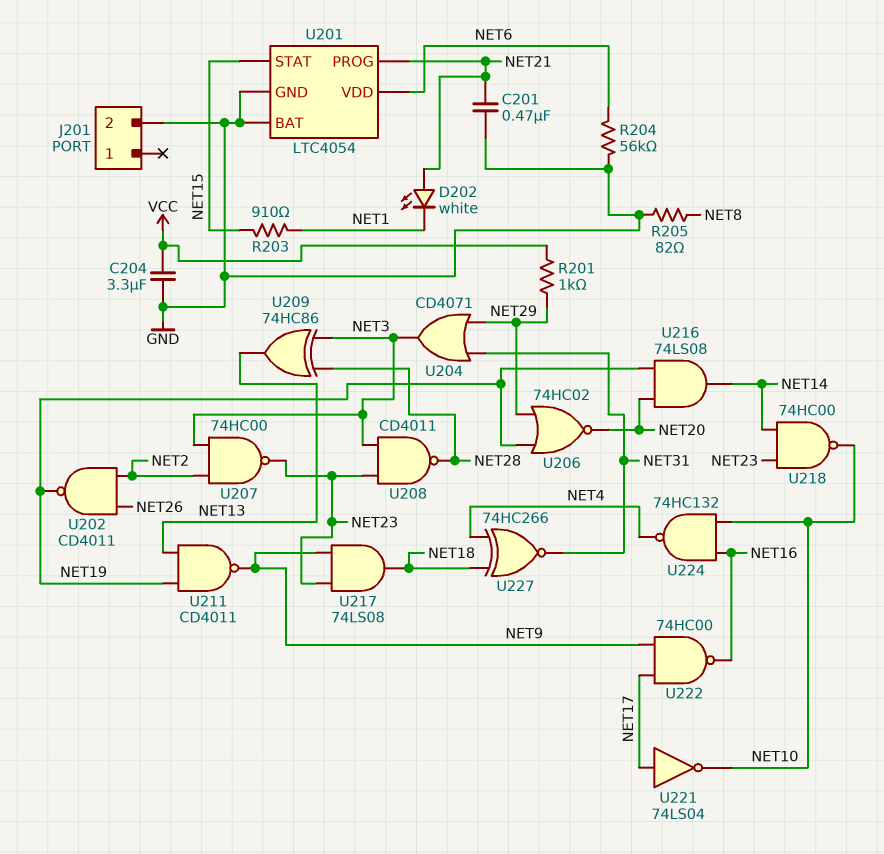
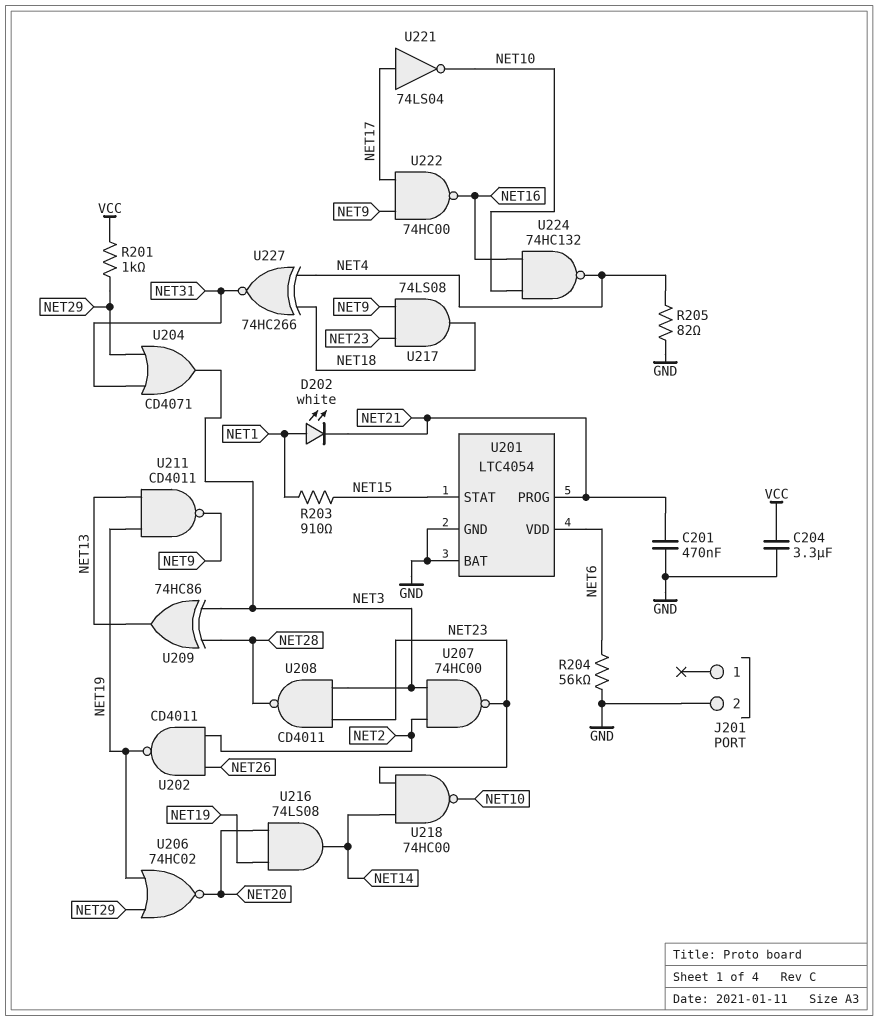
D202: LED white (A NET21, K NET1) -> LED white (A NET1, K NET21)
R205: 82 (GND, NET8) -> 82 (GND, NET4)

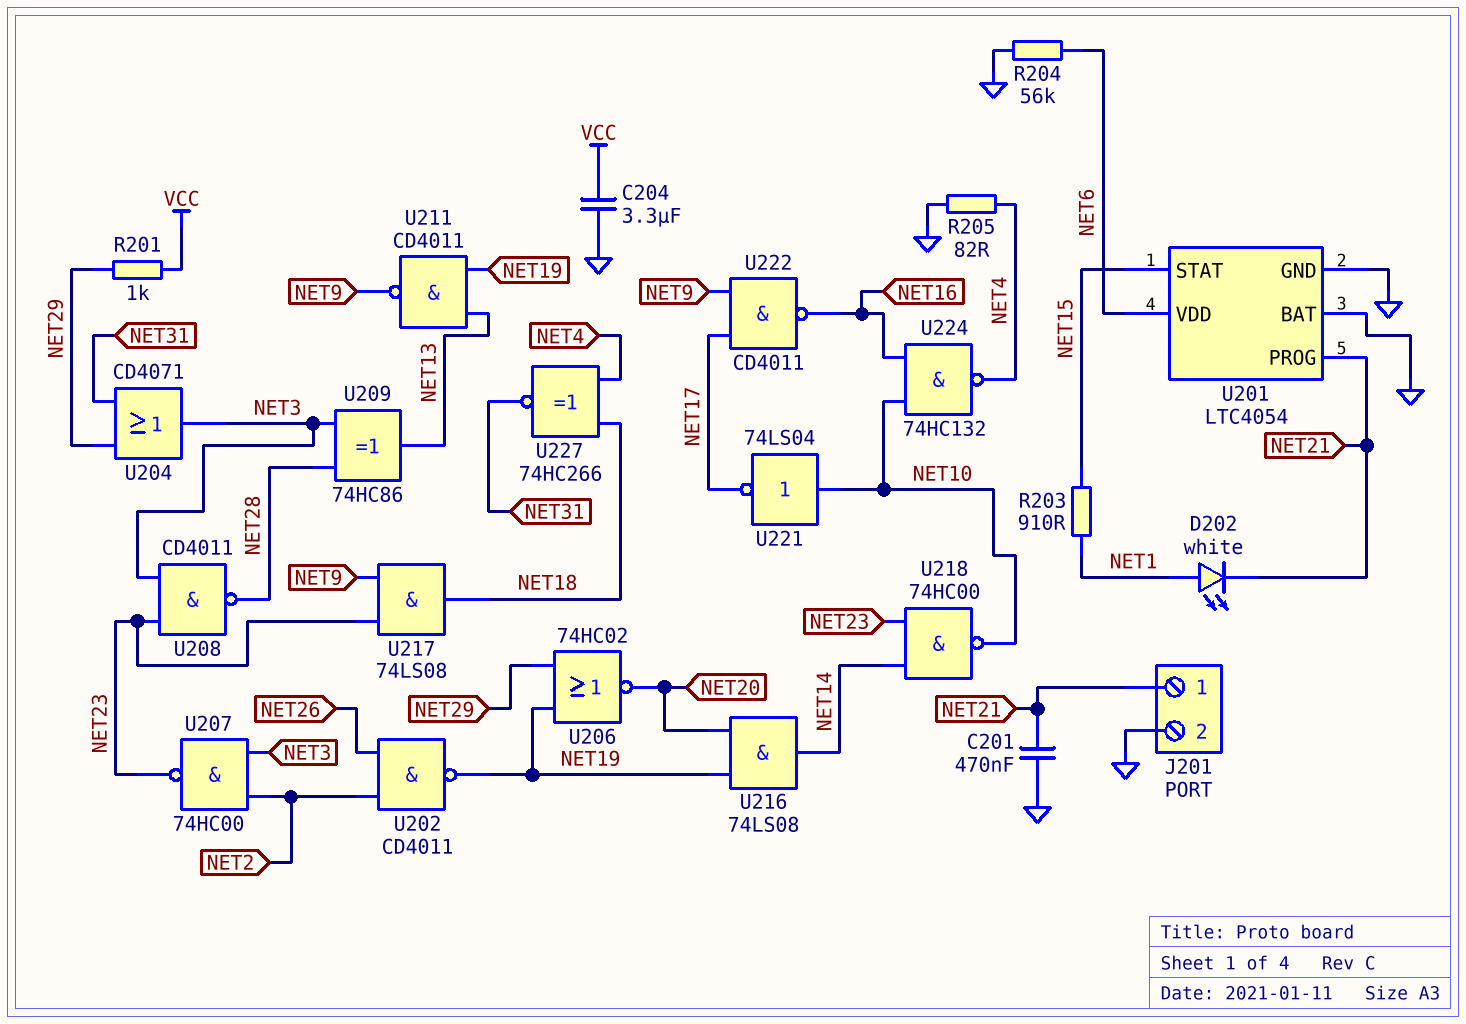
J201 pin 1: none -> NET21
U221: NOT 74LS04 (in NET17, out NET10) -> NOT 74LS04 (in NET10, out NET17)
U222: NAND 74HC00 (in NET9, in NET17, out NET16) -> NAND CD4011 (in NET9, in NET17, out NET16)

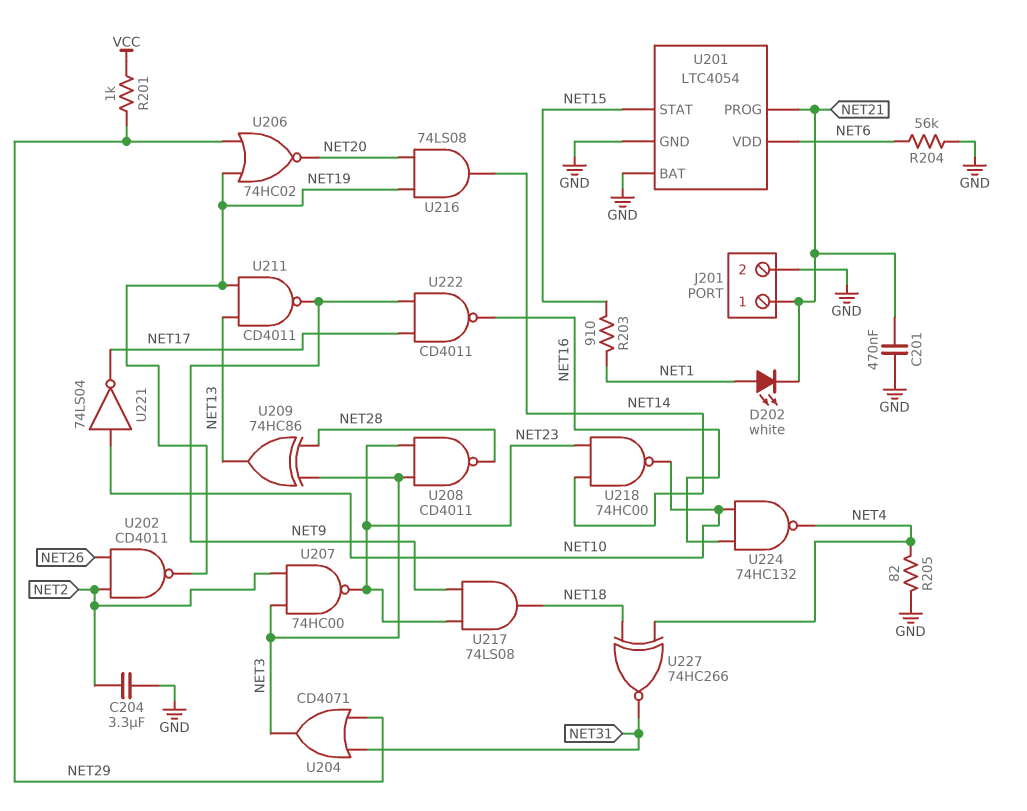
C204: 3.3uF (GND, VCC) -> 3.3uF (GND, NET2)

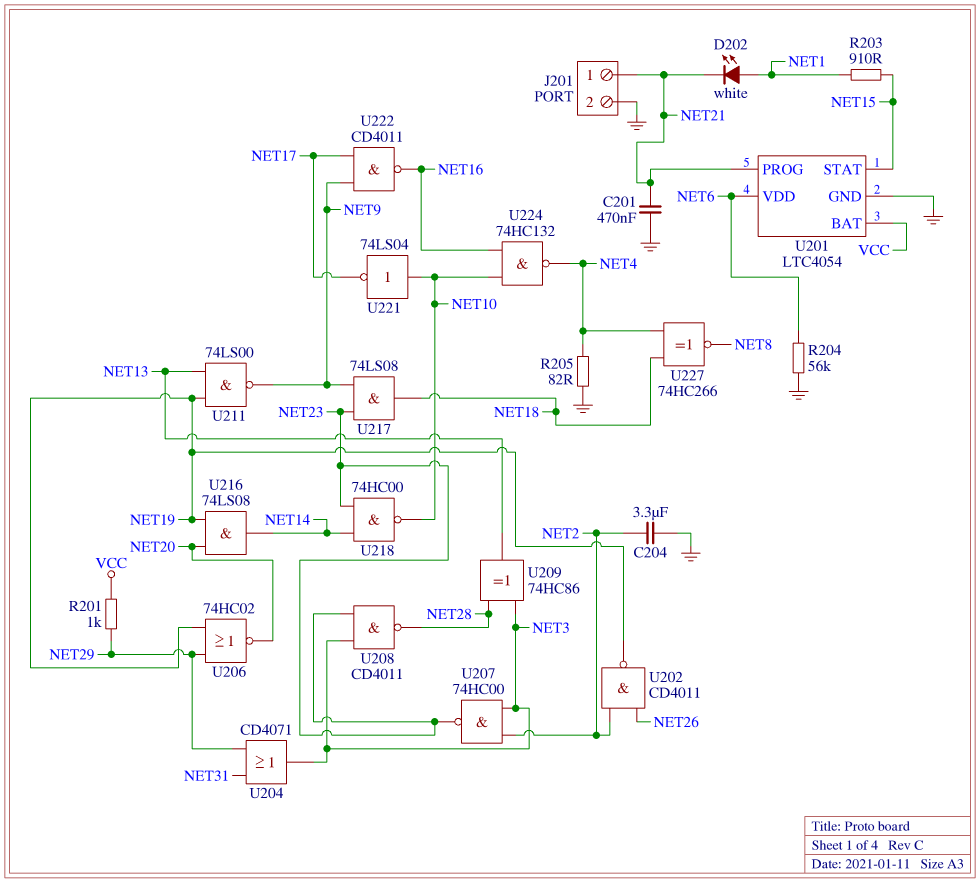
U201 pin BAT: GND -> VCC
U211: NAND CD4011 (in NET13, in NET19, out NET9) -> NAND 74LS00 (in NET13, in NET19, out NET9)
U227: XNOR 74HC266 (in NET4, in NET18, out NET31) -> XNOR 74HC266 (in NET4, in NET18, out NET8)

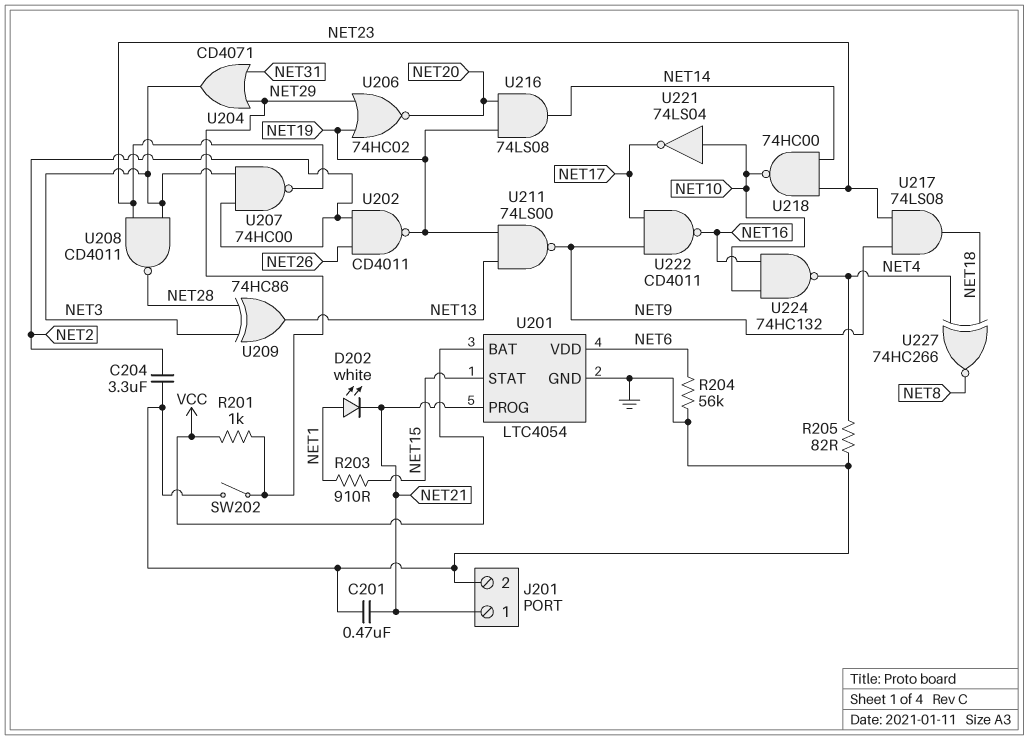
SW202: none -> switch (GND, NET29)

